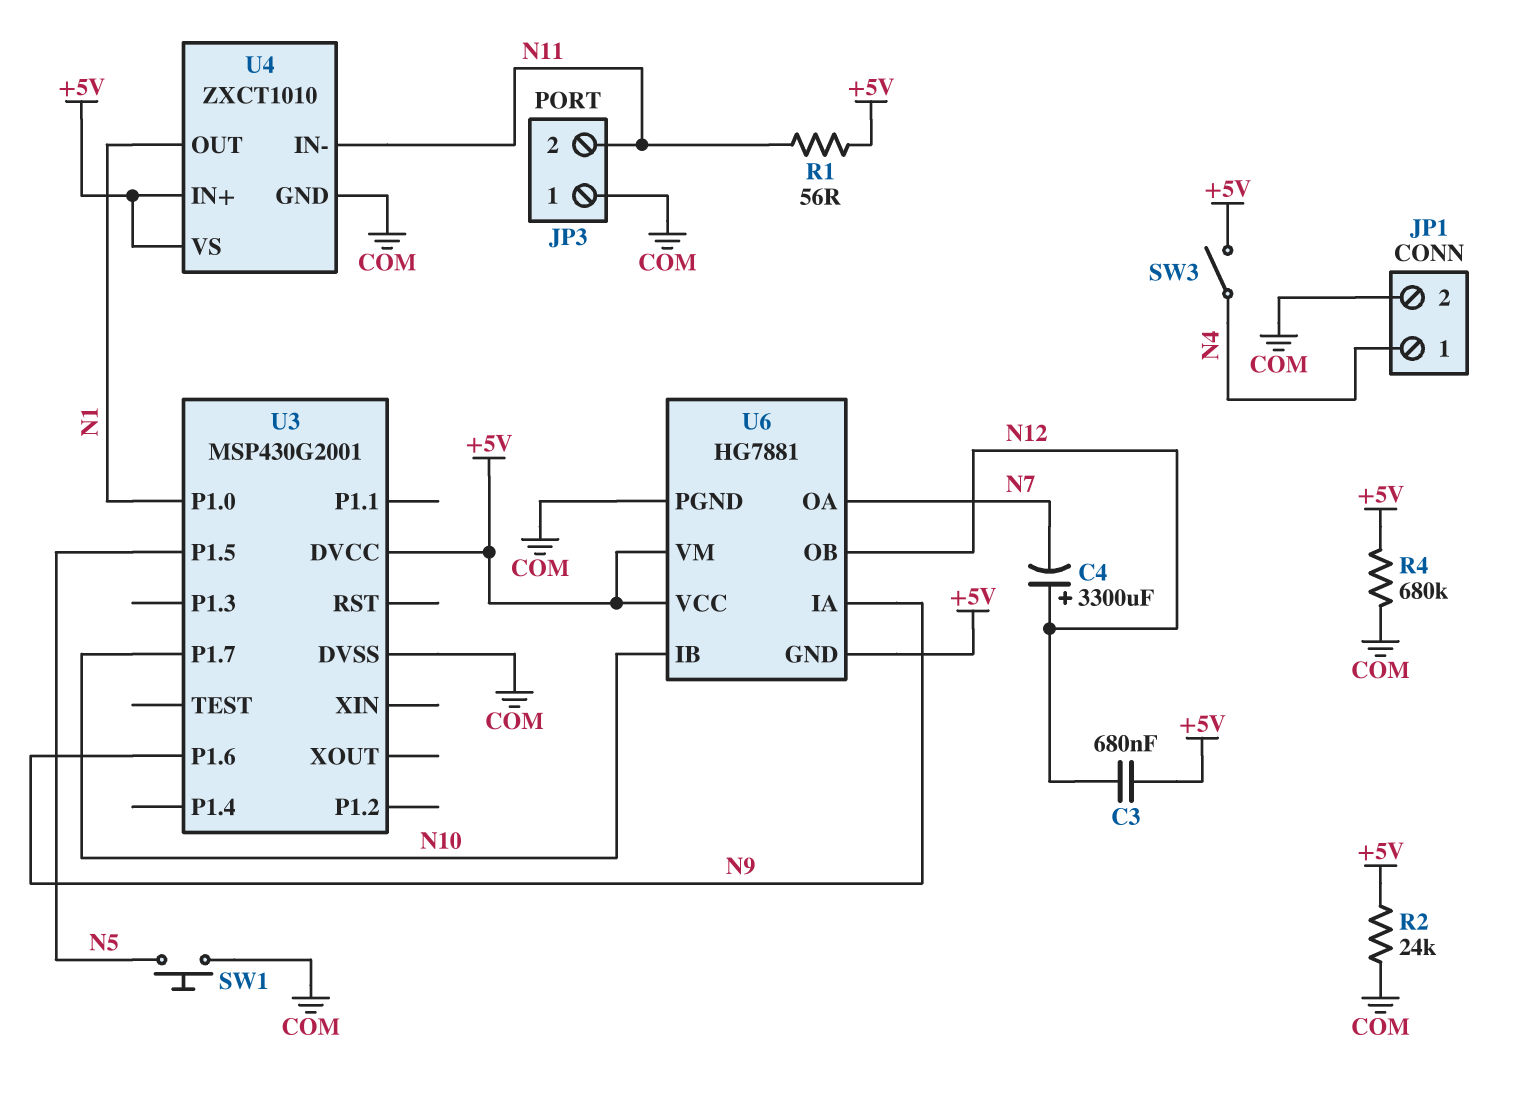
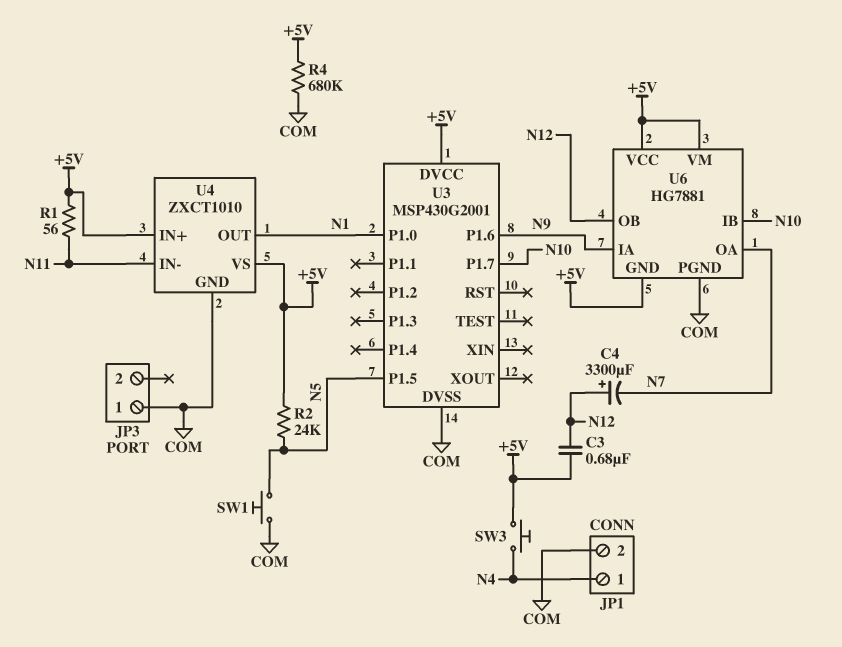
JP3 pin 2: N11 -> none
R2: 24k (+5V, COM) -> 24k (+5V, N5)
SW3: switch (+5V, N4) -> button (+5V, N4)

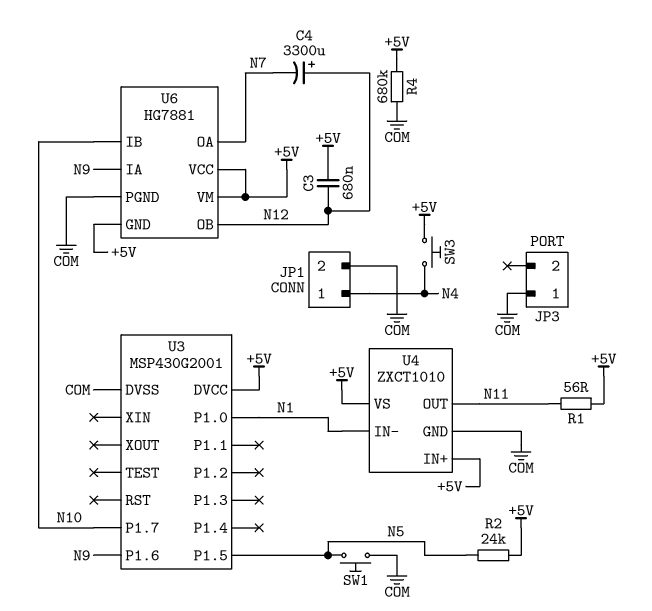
U4 pin IN-: N11 -> N1
U4 pin OUT: N1 -> N11

